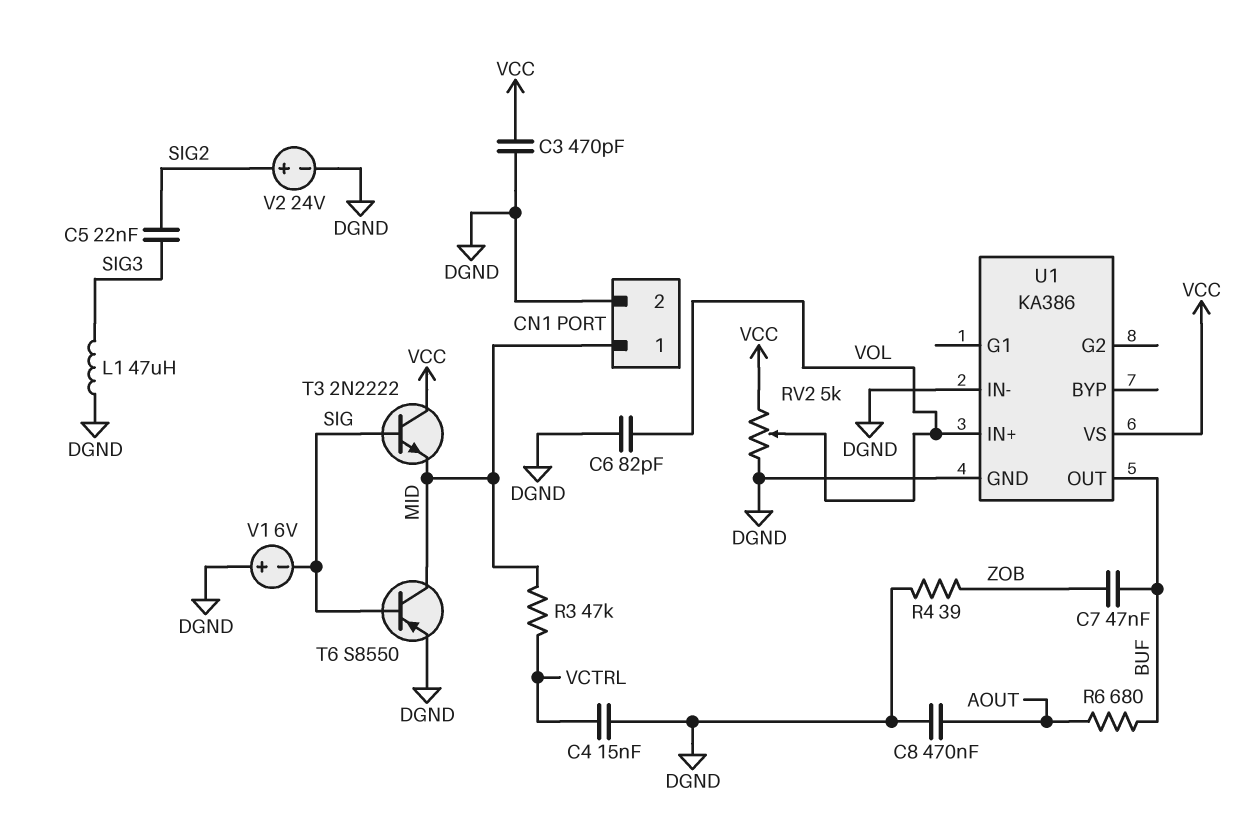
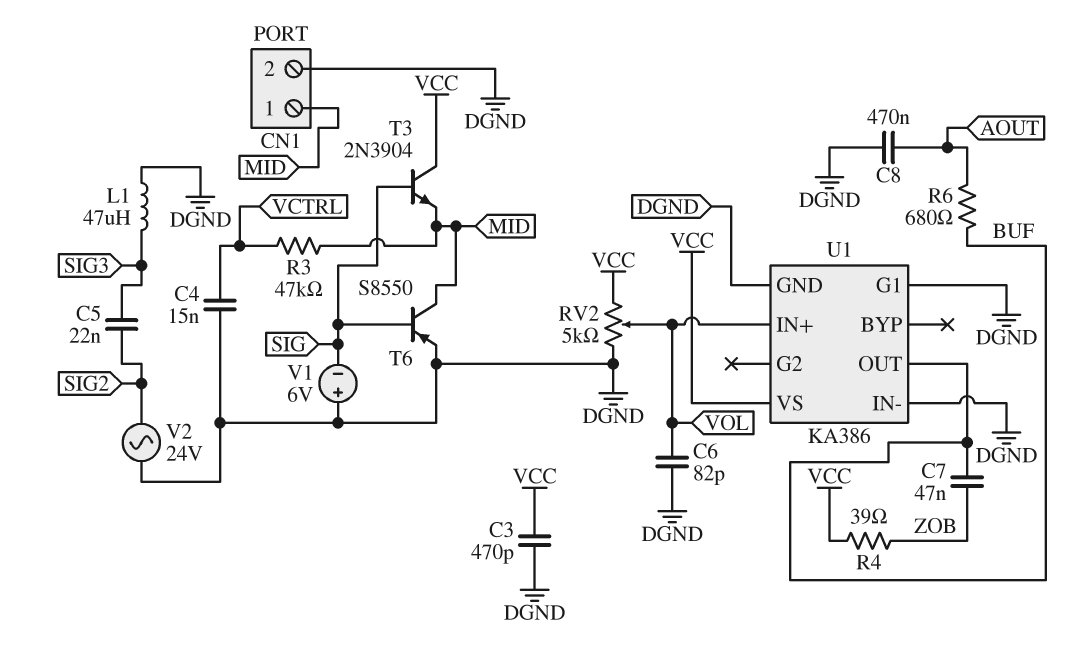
R4: 39 (DGND, ZOB) -> 39 (VCC, ZOB)
T3: NPN 2N2222 (B SIG, C VCC, E MID) -> NPN 2N3904 (B SIG, C VCC, E MID)
U1 pin G1: none -> DGND
V2: 24V (plus SIG2, minus DGND) -> AC 24V (DGND, SIG2)

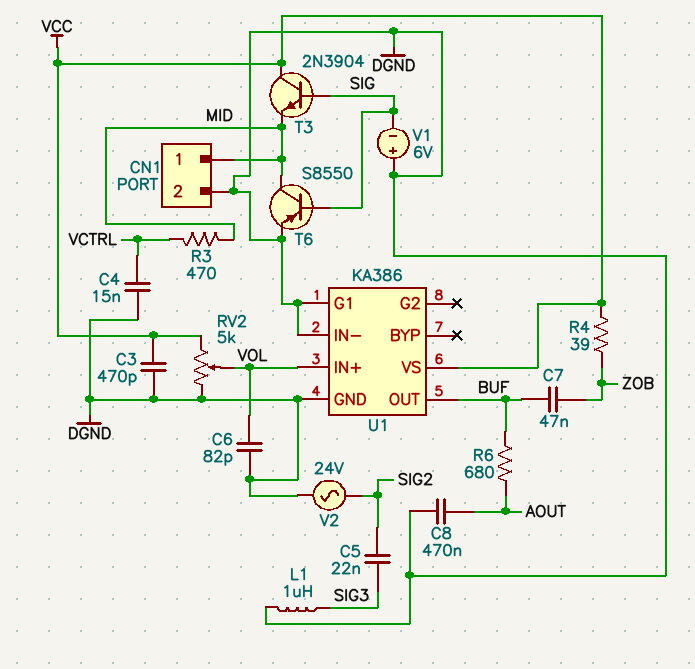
L1: 47uH (DGND, SIG3) -> 1uH (DGND, SIG3)
R3: 47k (MID, VCTRL) -> 470 (MID, VCTRL)

